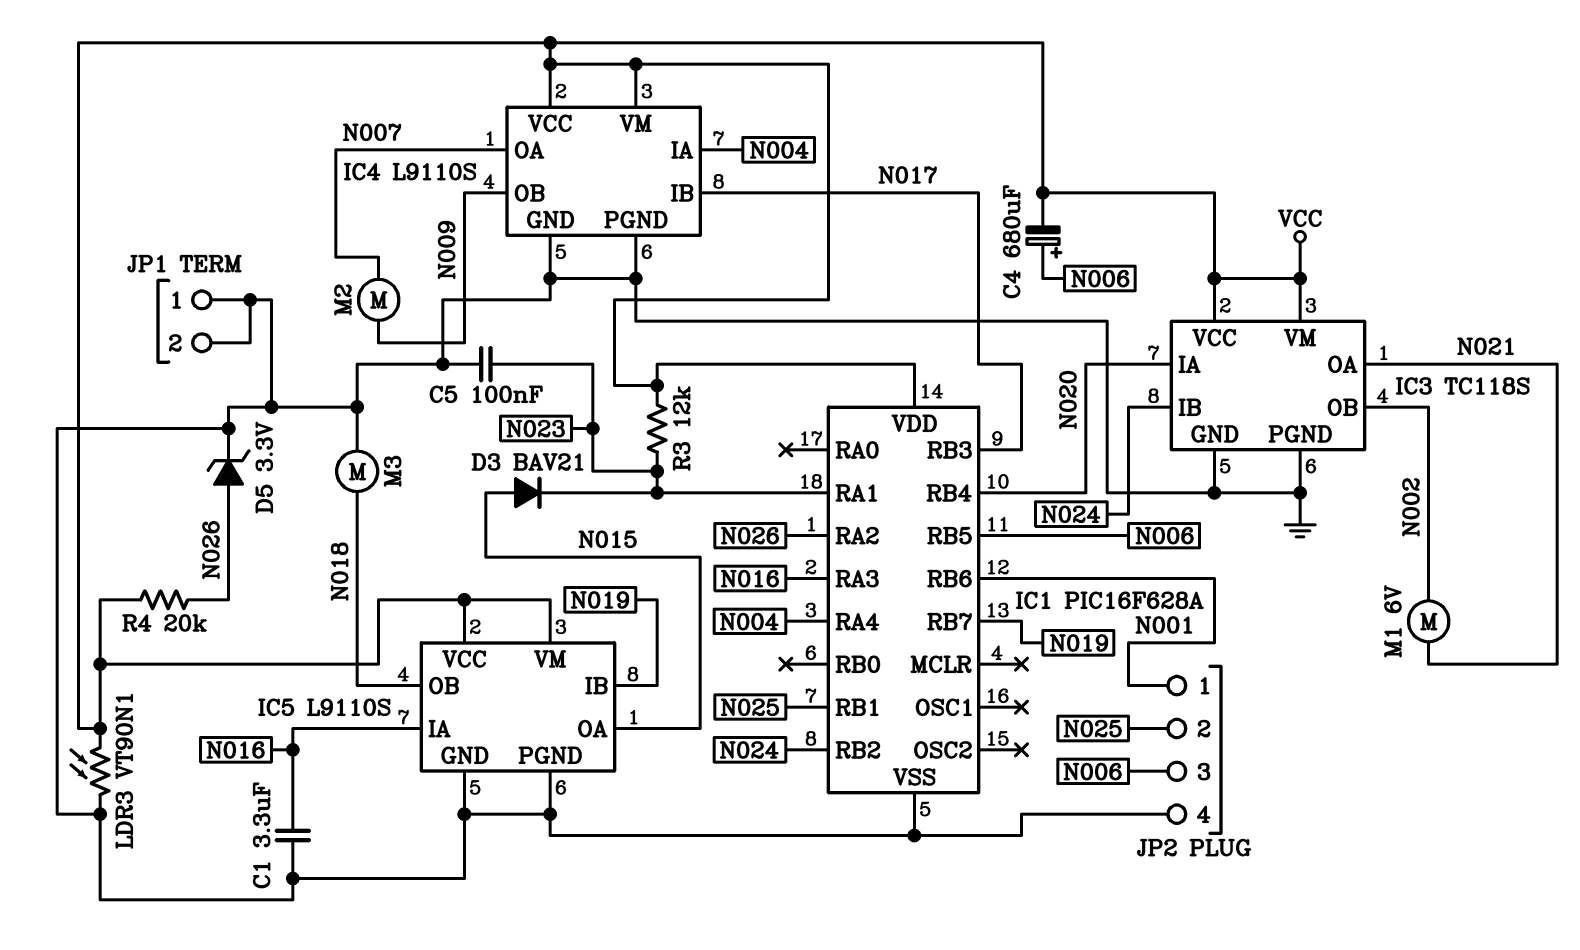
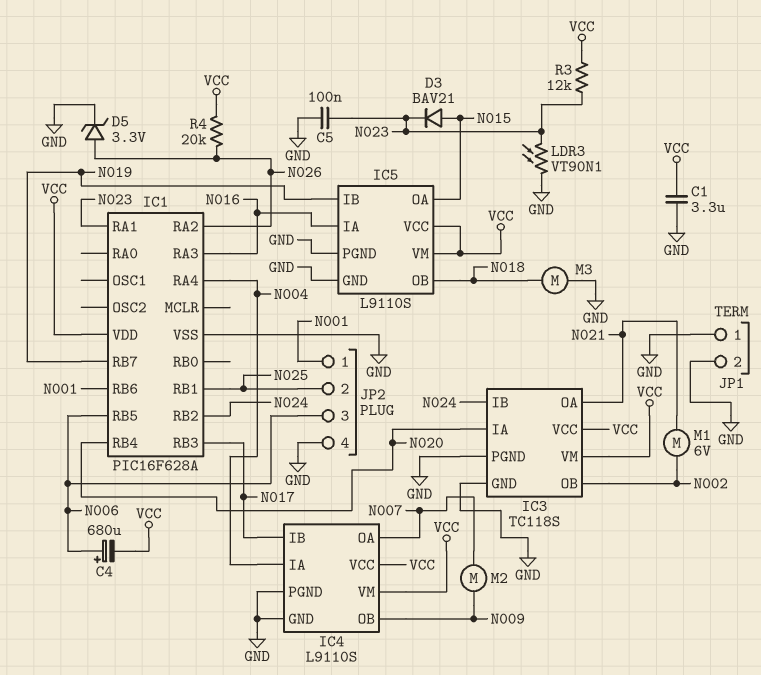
C1: 3.3uF (GND, N016) -> 3.3uF (GND, VCC)
LDR3: VT90N1 (GND, VCC) -> VT90N1 (GND, N023)

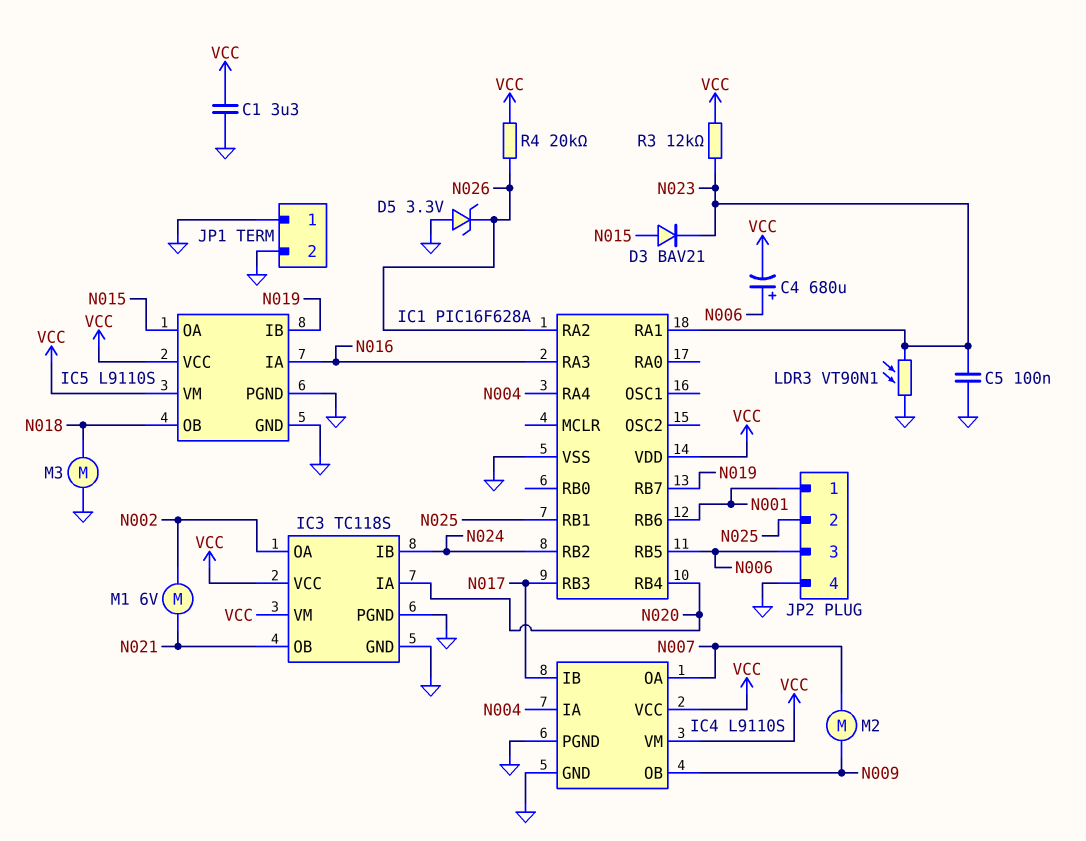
D5: zener 3.3V (A N026, K GND) -> zener 3.3V (A GND, K N026)
IC3 pin OA: N021 -> N002
IC3 pin OB: N002 -> N021

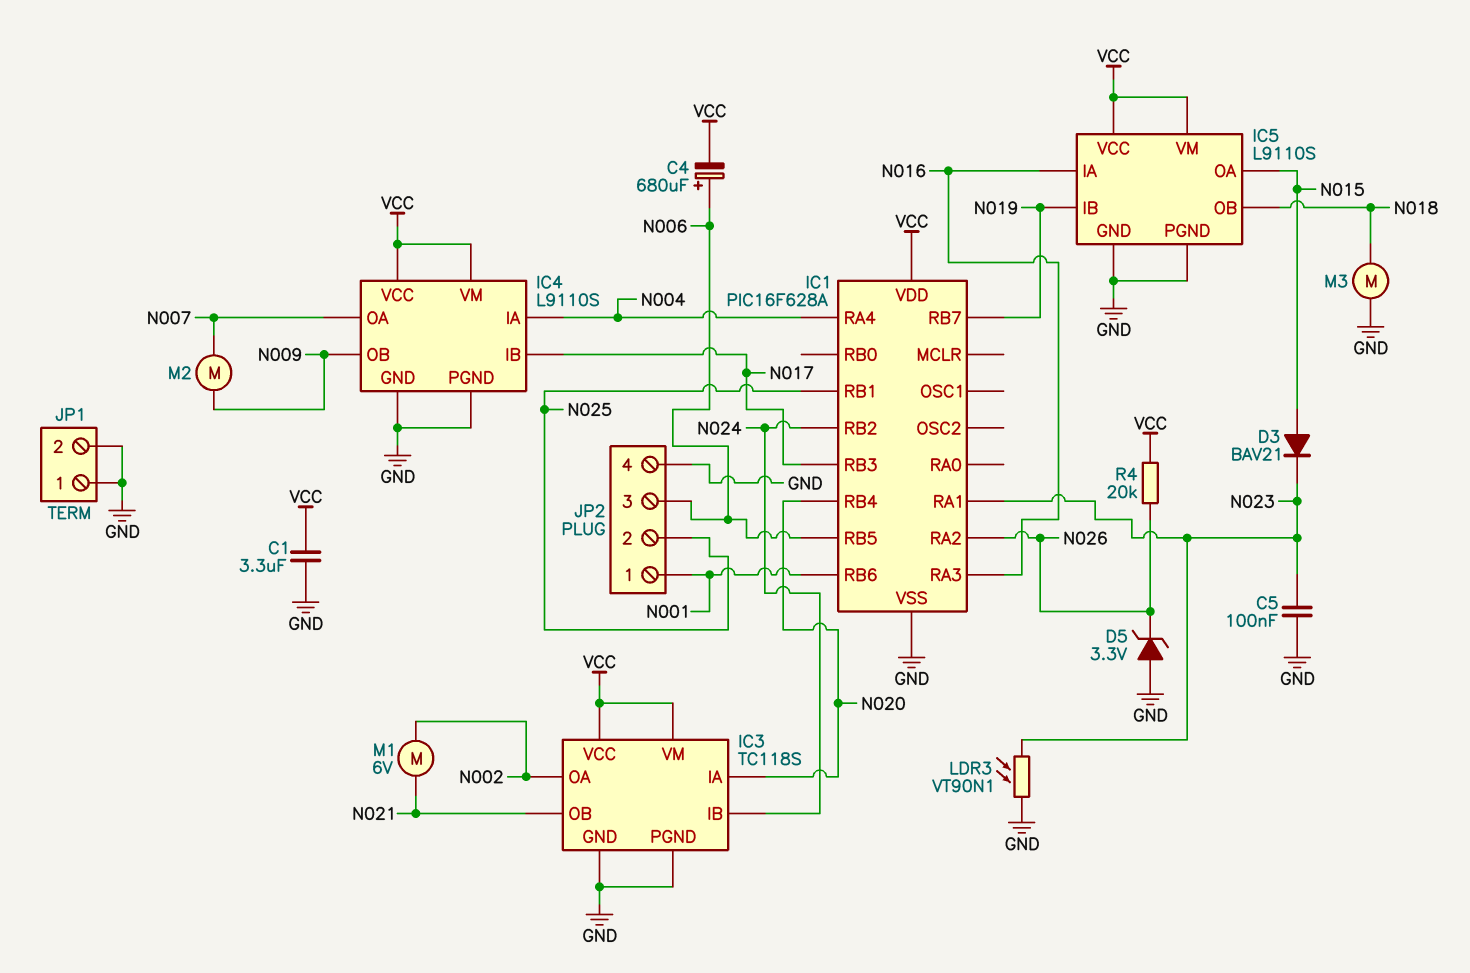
R3: 12k (N023, VCC) -> none

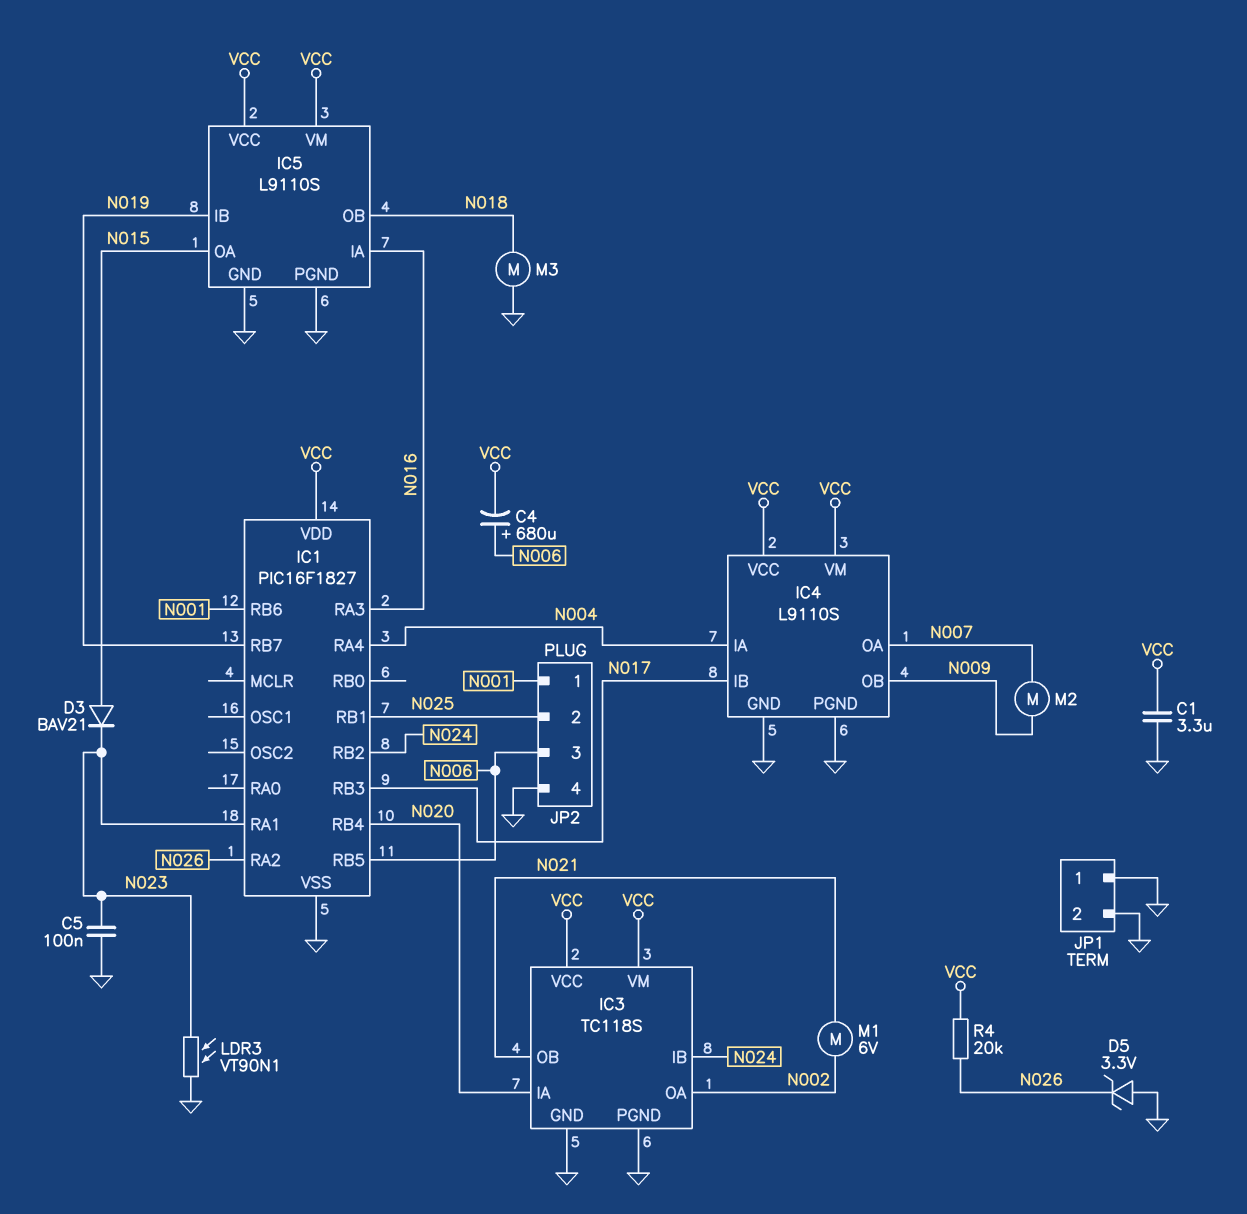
IC1: PIC16F628A -> PIC16F1827

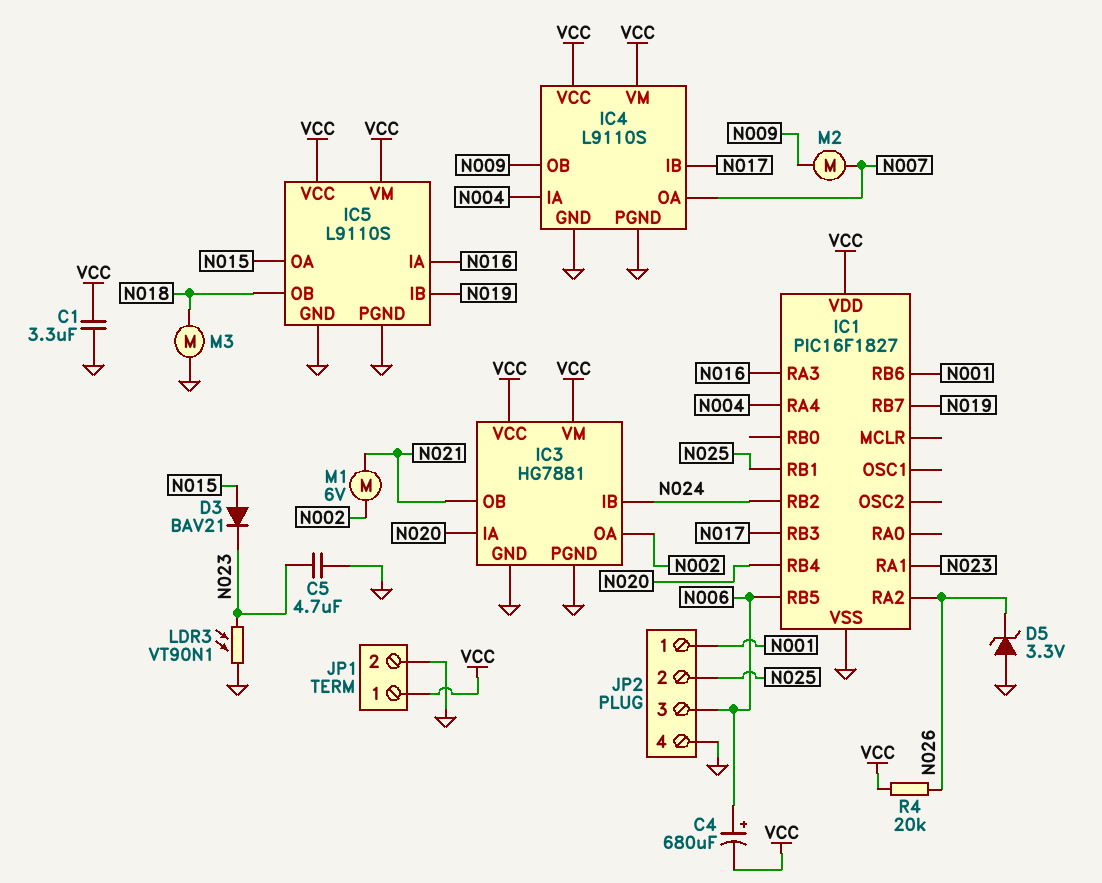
C5: 100nF (GND, N023) -> 4.7uF (GND, N023)
IC3: TC118S -> HG7881
JP1 pin 1: GND -> VCC

